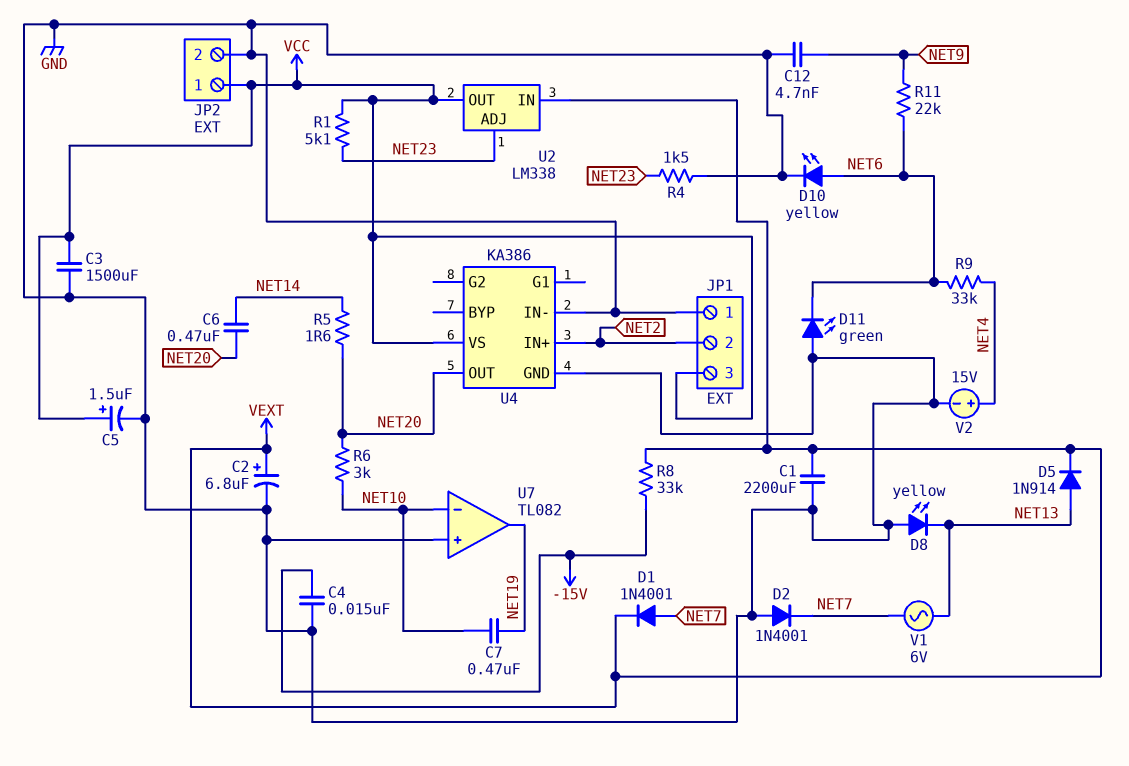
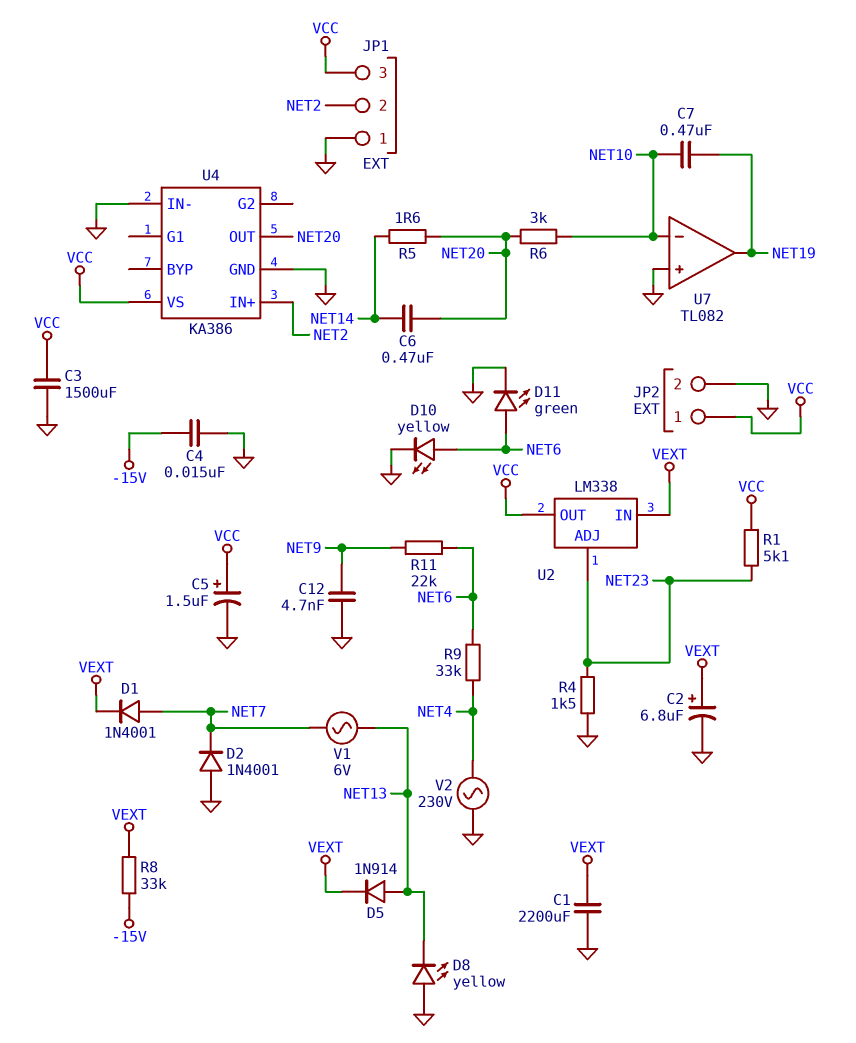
D11: LED green (A GND, K NET6) -> LED green (A NET6, K GND)
V2: 15V (plus NET4, minus GND) -> AC 230V (GND, NET4)

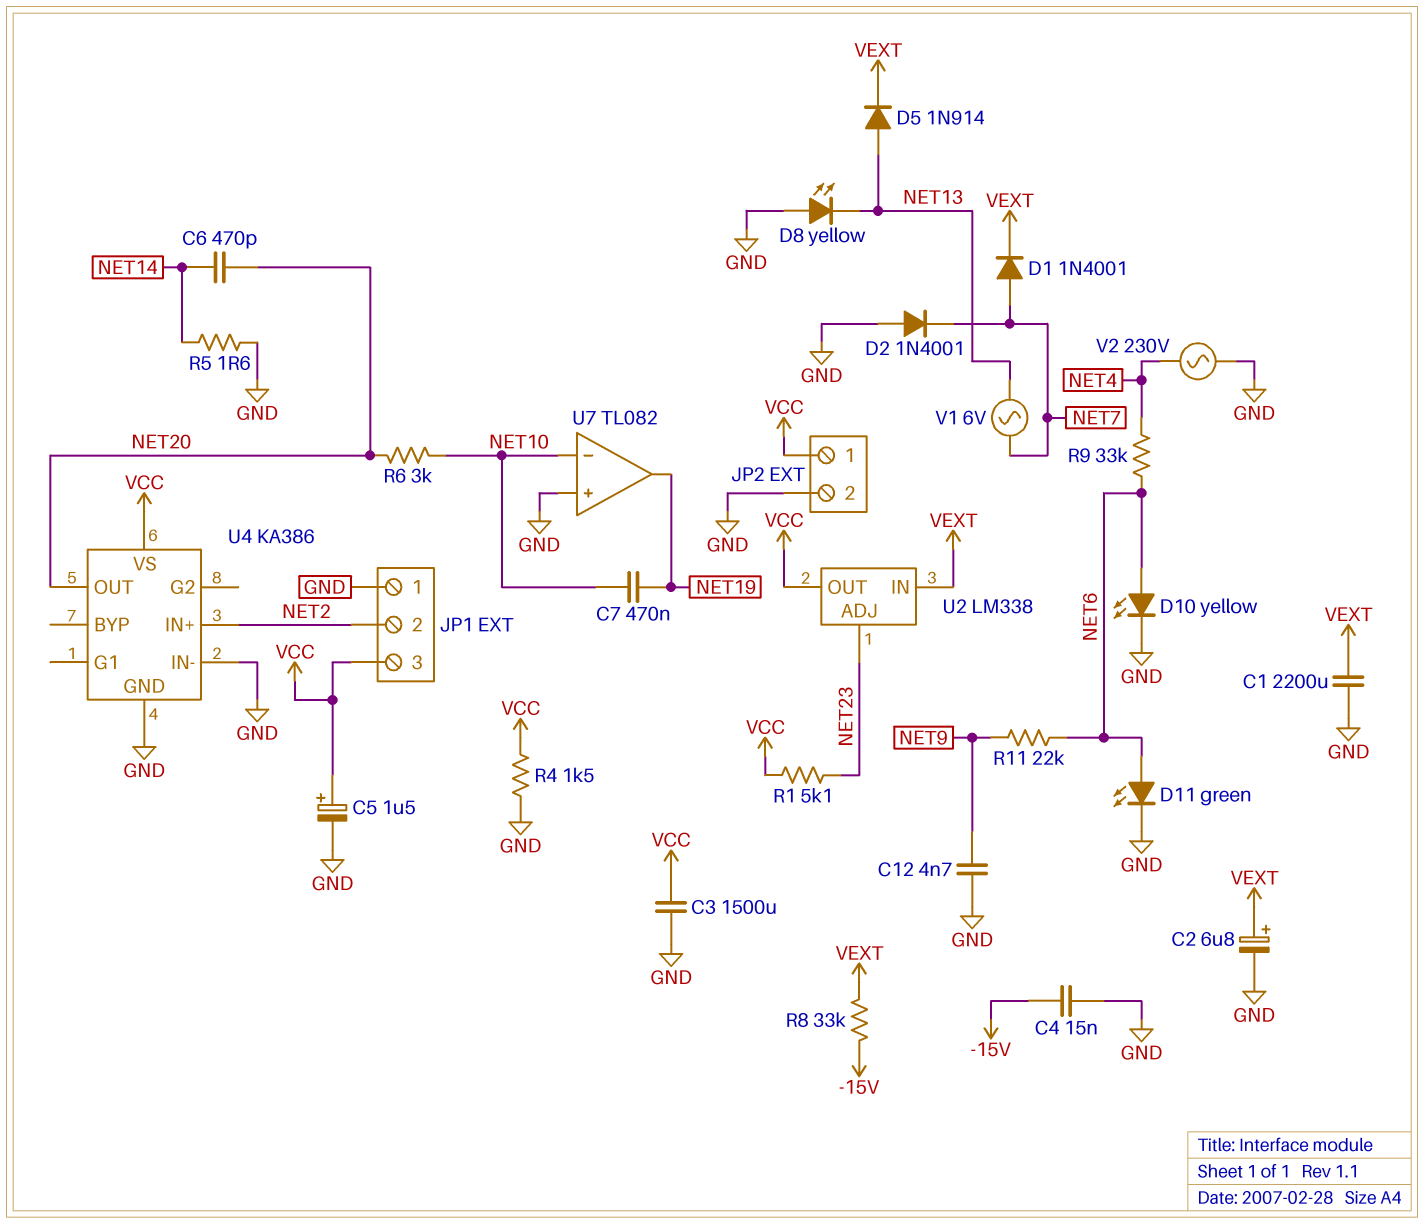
C6: 470nF (NET14, NET20) -> 470pF (NET14, NET20)
R4: 1.5k (GND, NET23) -> 1.5k (GND, VCC)
R5: 1.6 (NET14, NET20) -> 1.6 (GND, NET14)

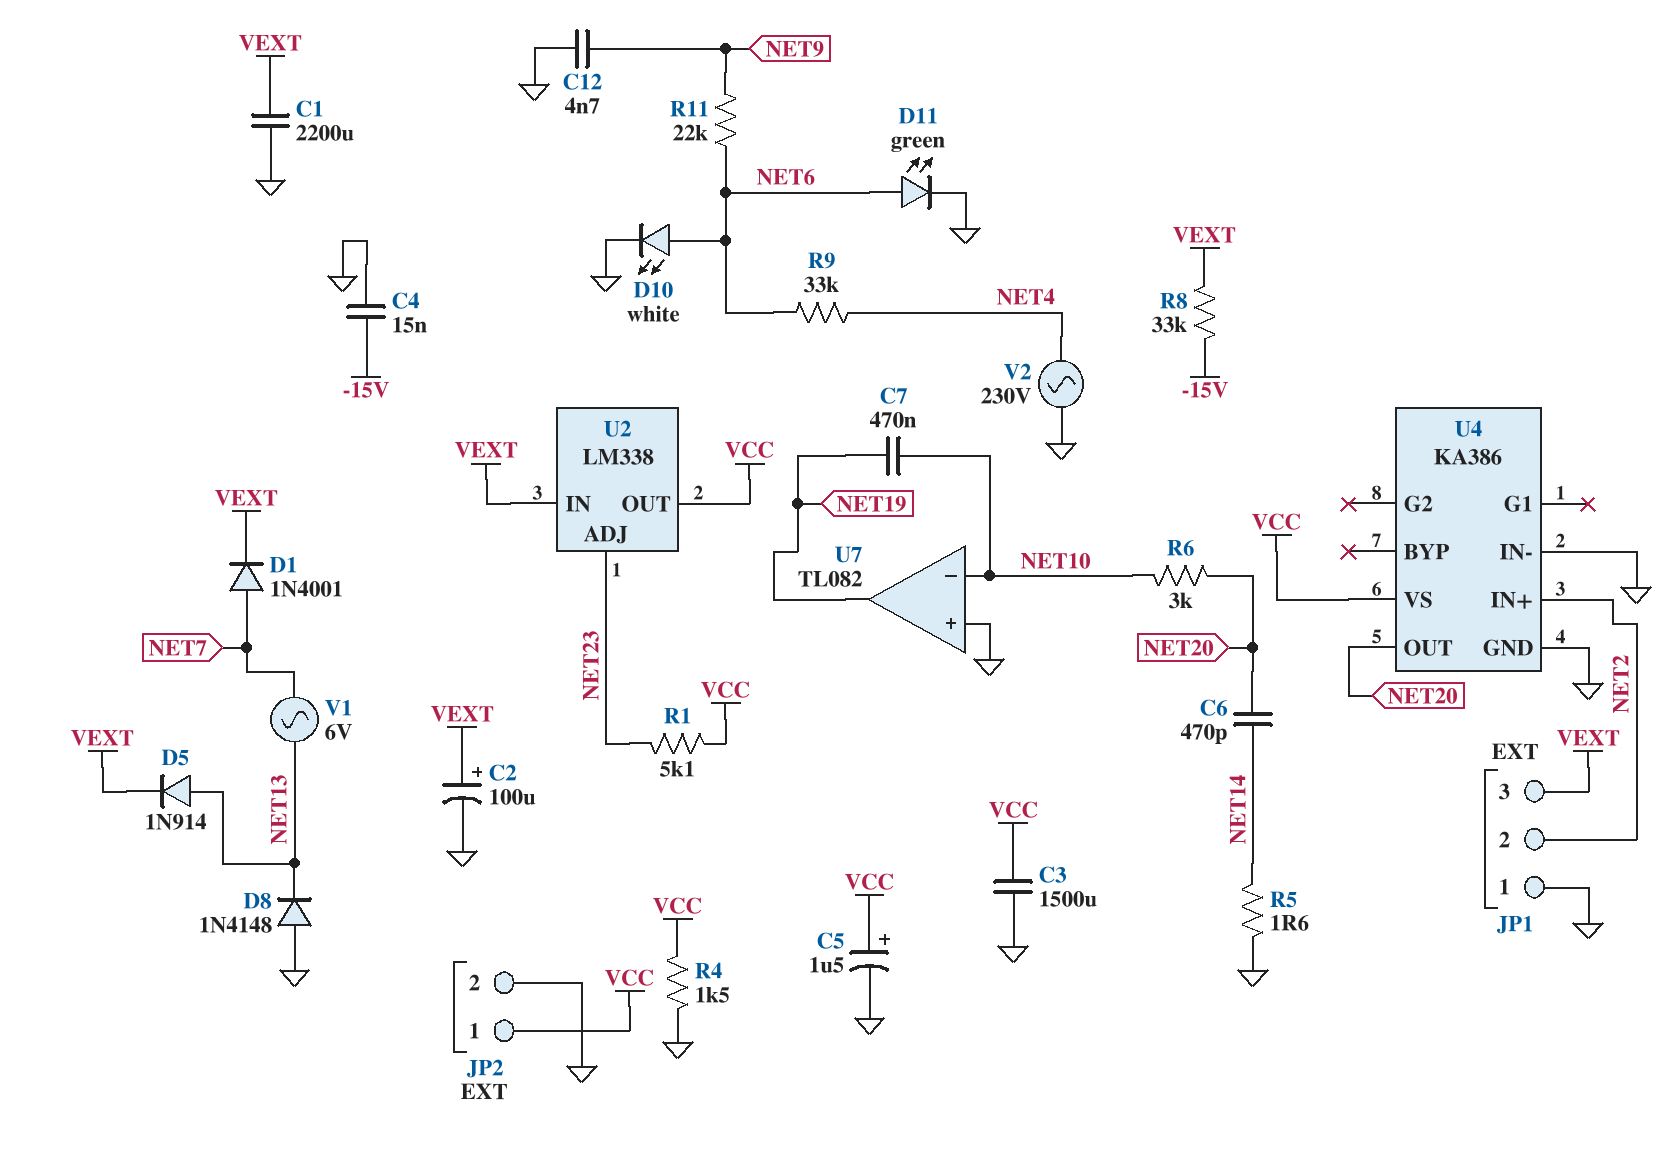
C2: 6.8uF (plus VEXT, minus GND) -> 100uF (plus VEXT, minus GND)
D2: diode 1N4001 (A GND, K NET7) -> none
D8: LED yellow (A GND, K NET13) -> diode 1N4148 (A GND, K NET13)
D10: LED yellow (A NET6, K GND) -> LED white (A NET6, K GND)
JP1 pin 3: VCC -> VEXT

